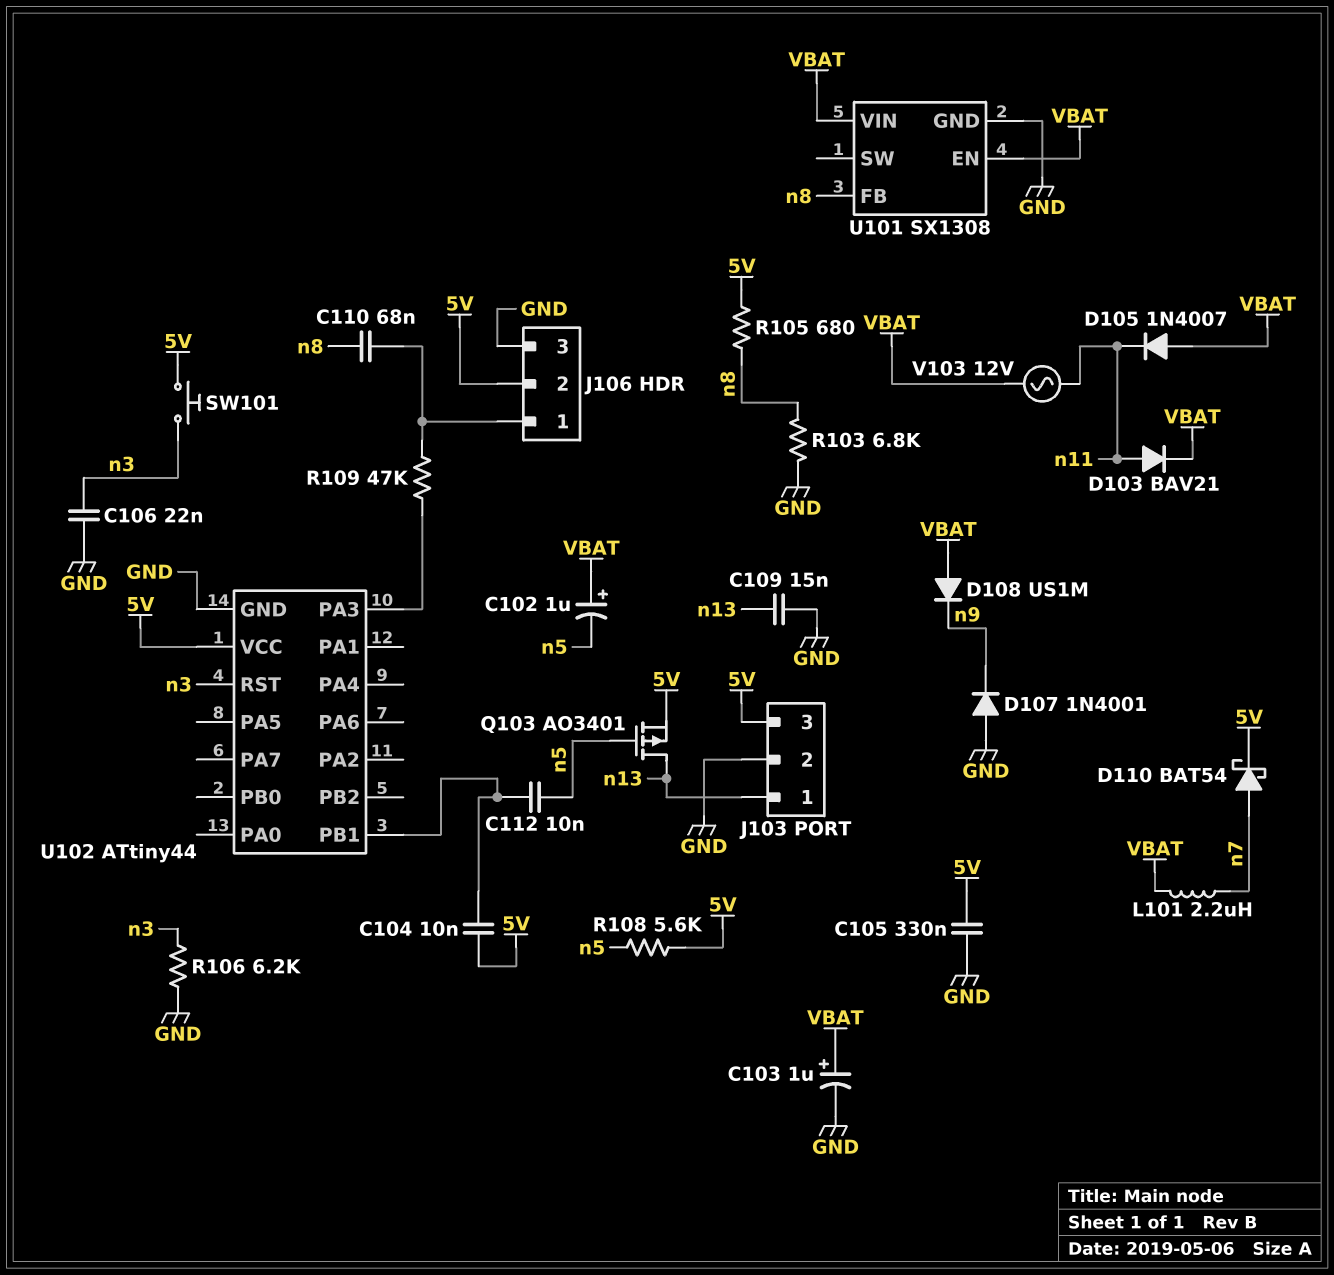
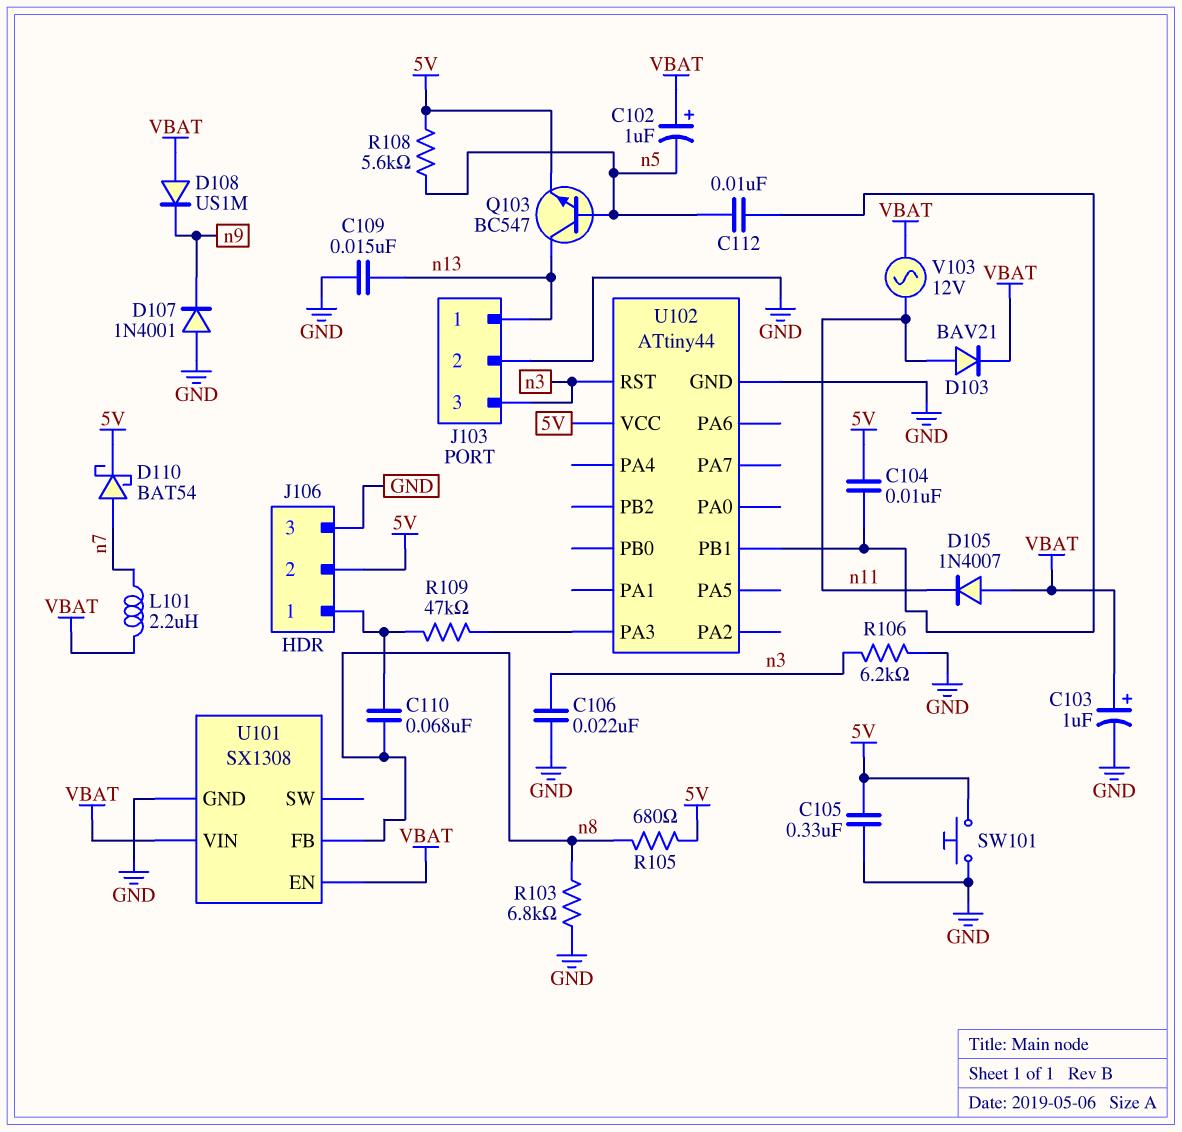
J103 pin 3: 5V -> n3
Q103: PMOS AO3401 (G n5, D n13, S 5V) -> NPN BC547 (B n5, C n13, E 5V)
SW101: button (5V, n3) -> button (5V, GND)

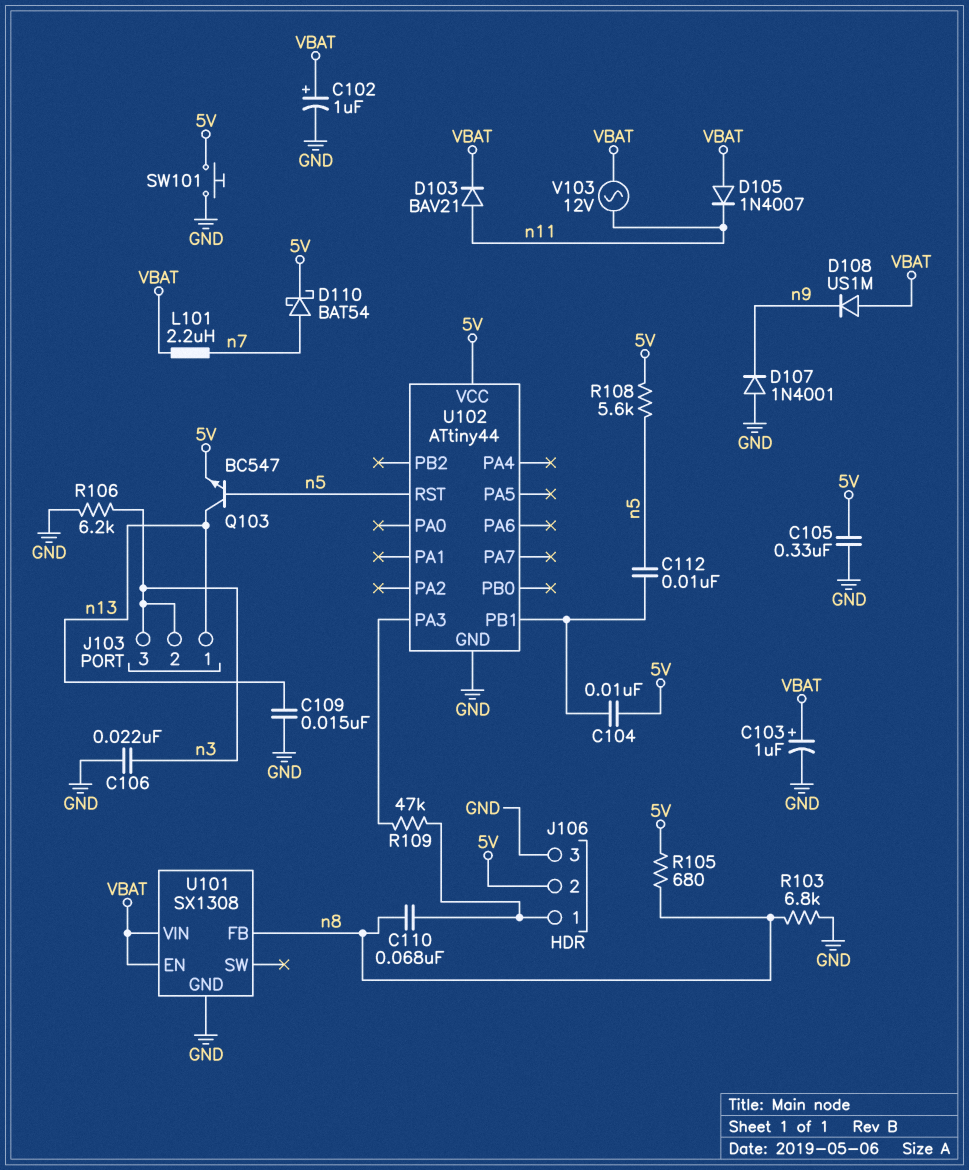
C102: 1uF (plus VBAT, minus n5) -> 1uF (plus VBAT, minus GND)
J103 pin 2: GND -> n3
U102 pin RST: n3 -> n5

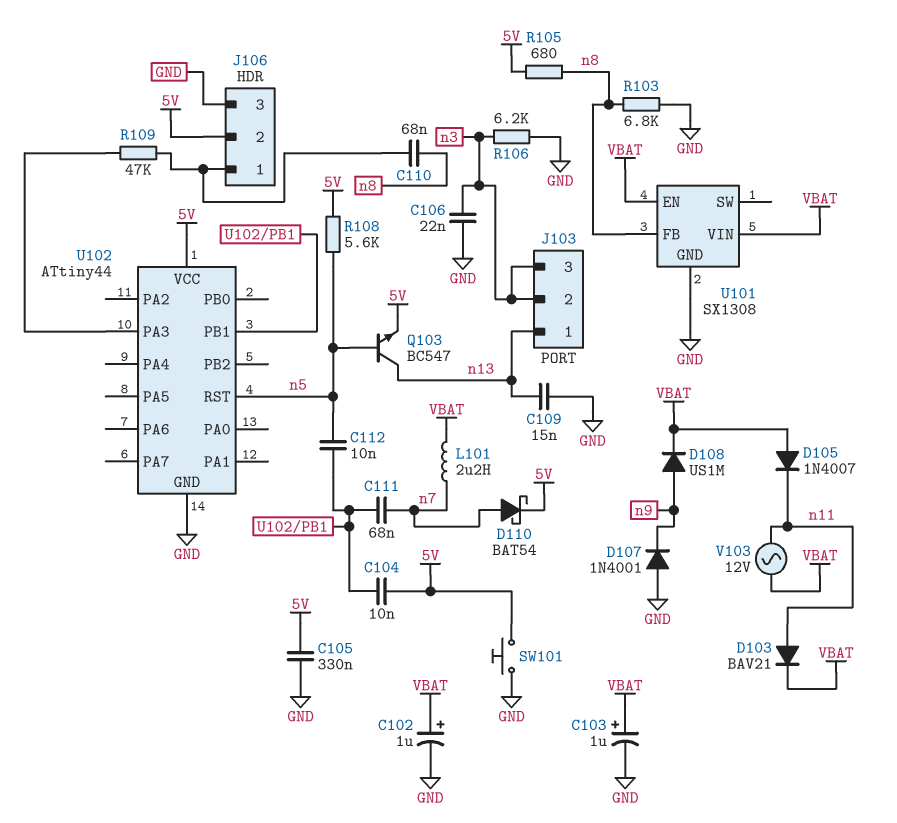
C111: none -> 68nF (U102/PB1, n7)
D108: diode US1M (A VBAT, K n9) -> diode US1M (A n9, K VBAT)

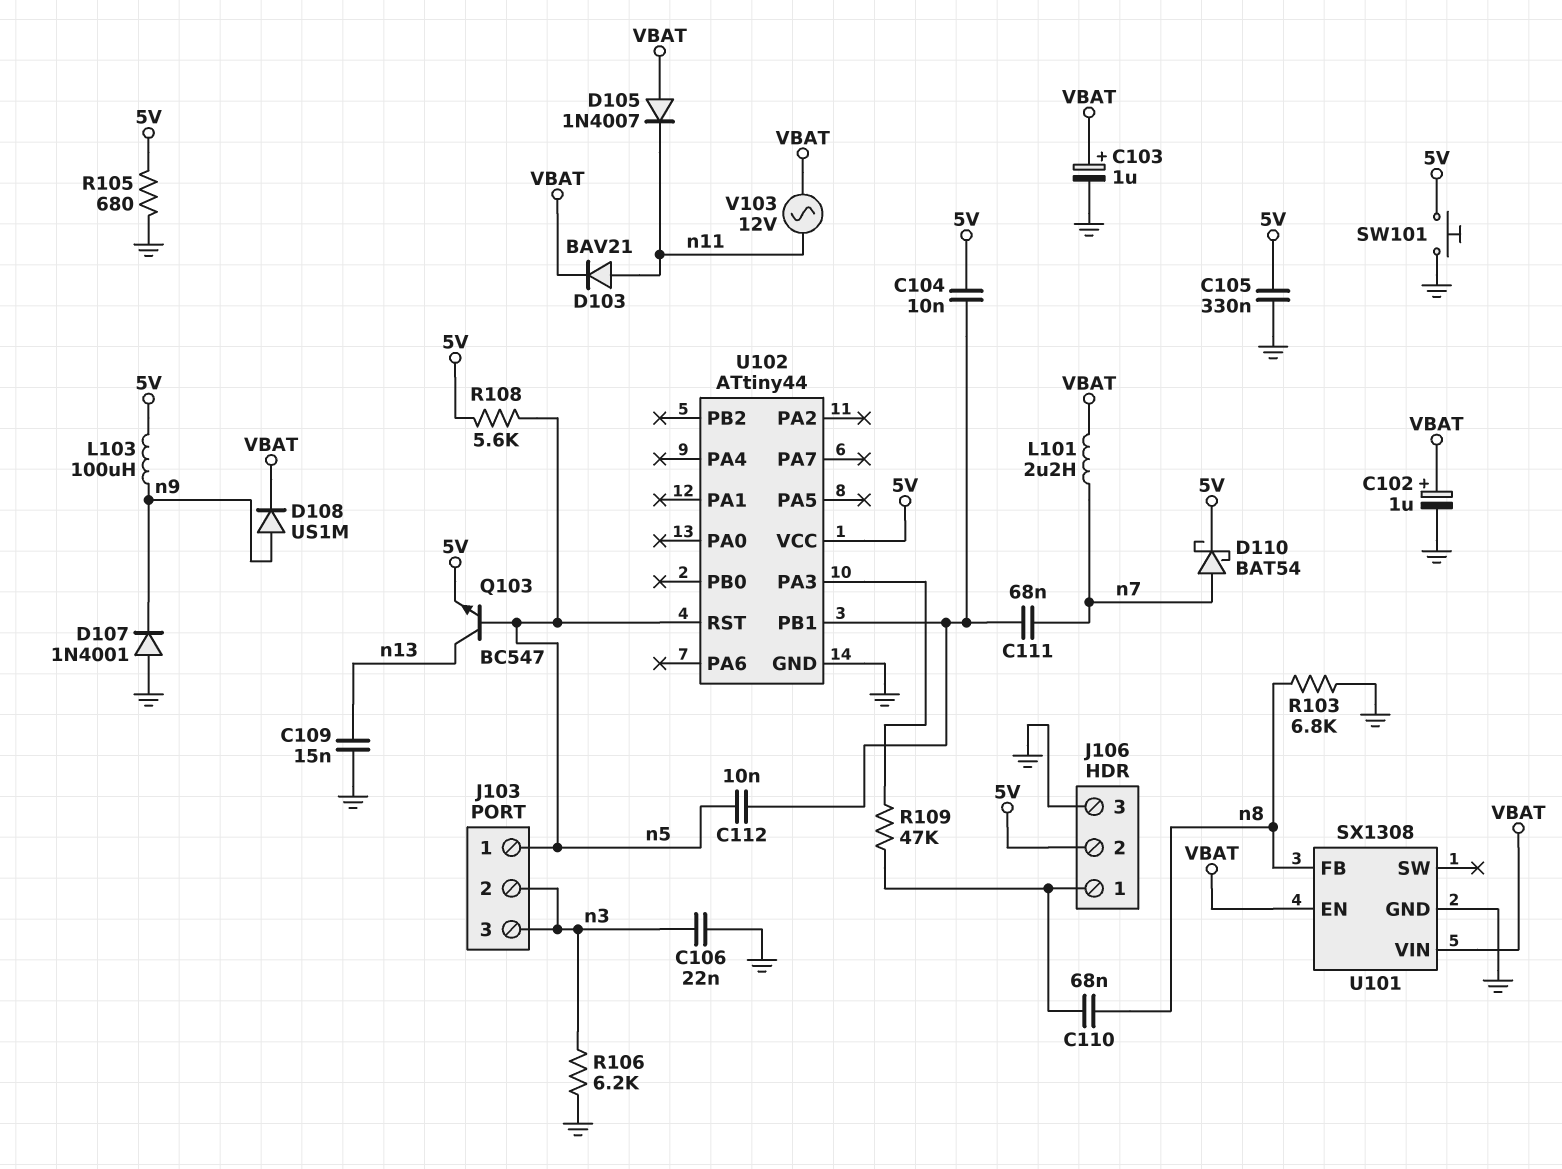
J103 pin 1: n13 -> n5
L103: none -> 100uH (5V, n9)
R105: 680 (5V, n8) -> 680 (5V, GND)

